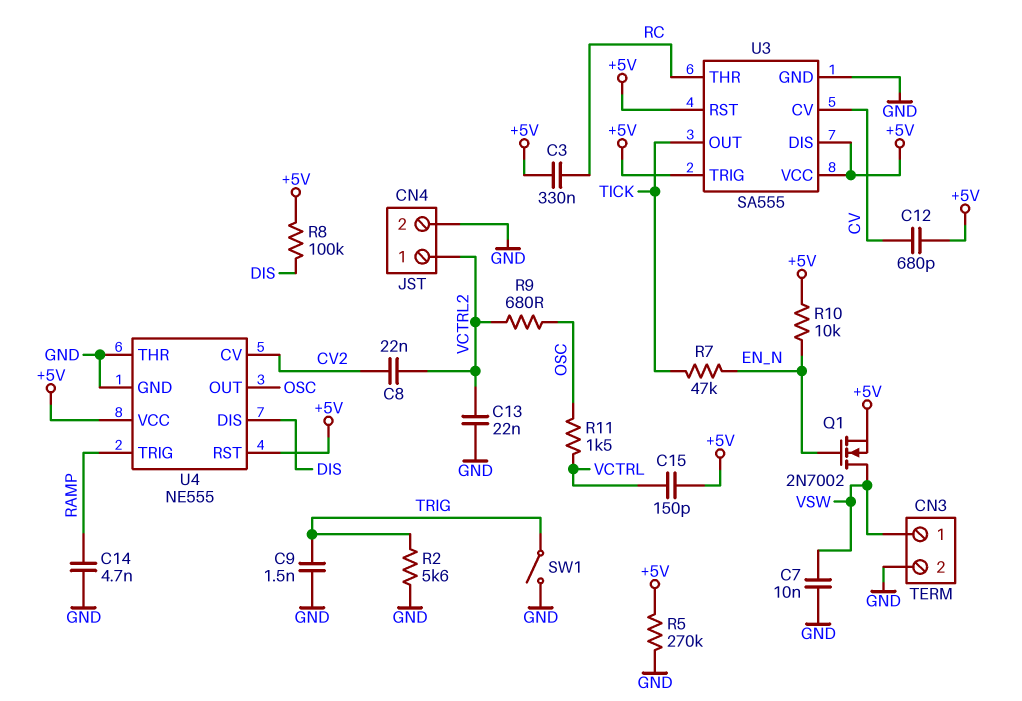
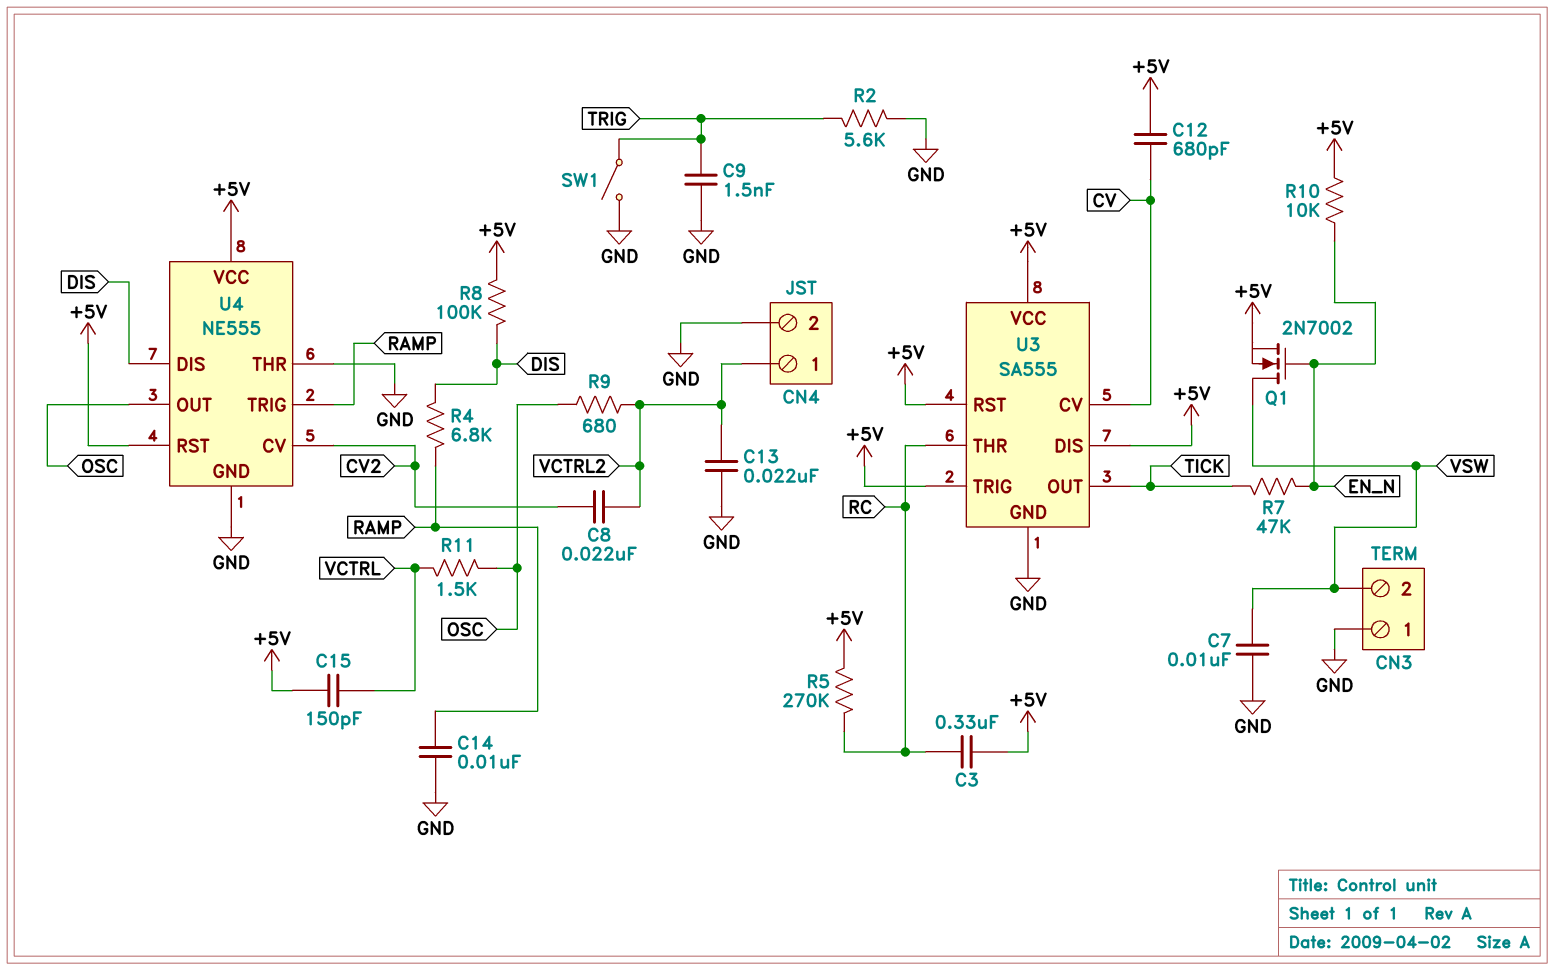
C14: 4.7nF (GND, RAMP) -> 10nF (GND, RAMP)
CN3 pin 1: VSW -> GND
CN3 pin 2: GND -> VSW
R4: none -> 6.8k (DIS, RAMP)
R5: 270k (+5V, GND) -> 270k (+5V, RC)

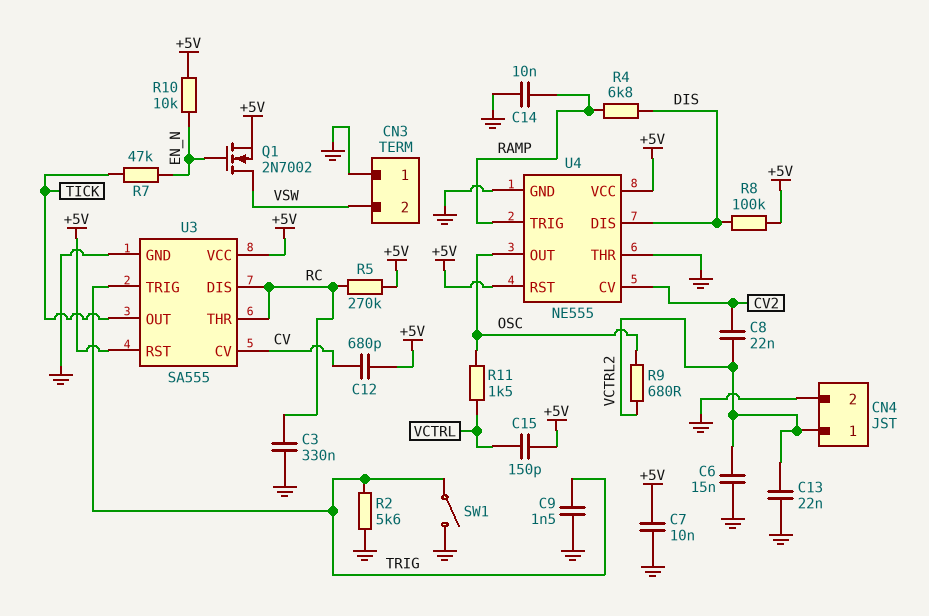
C3: 330nF (+5V, RC) -> 330nF (GND, RC)
C6: none -> 15nF (GND, VCTRL2)
C7: 10nF (GND, VSW) -> 10nF (+5V, GND)
U3 pin DIS: +5V -> RC
U3 pin TRIG: +5V -> TRIG

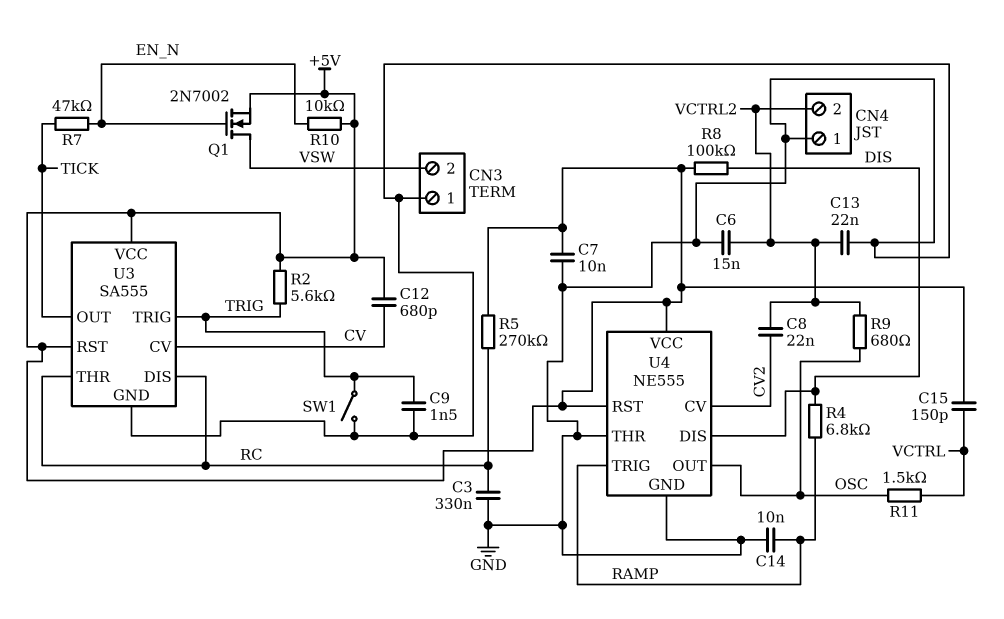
CN4 pin 1: VCTRL2 -> GND
CN4 pin 2: GND -> VCTRL2
R2: 5.6k (GND, TRIG) -> 5.6k (+5V, TRIG)

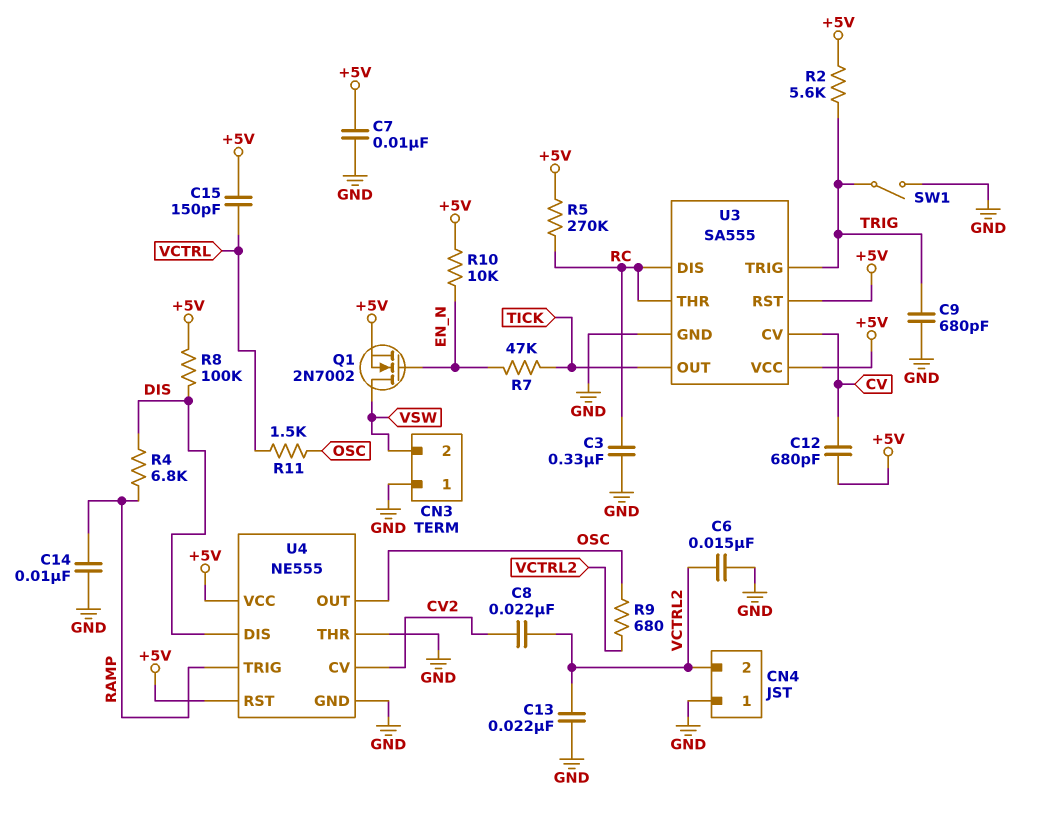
C9: 1.5nF (GND, TRIG) -> 680pF (GND, TRIG)

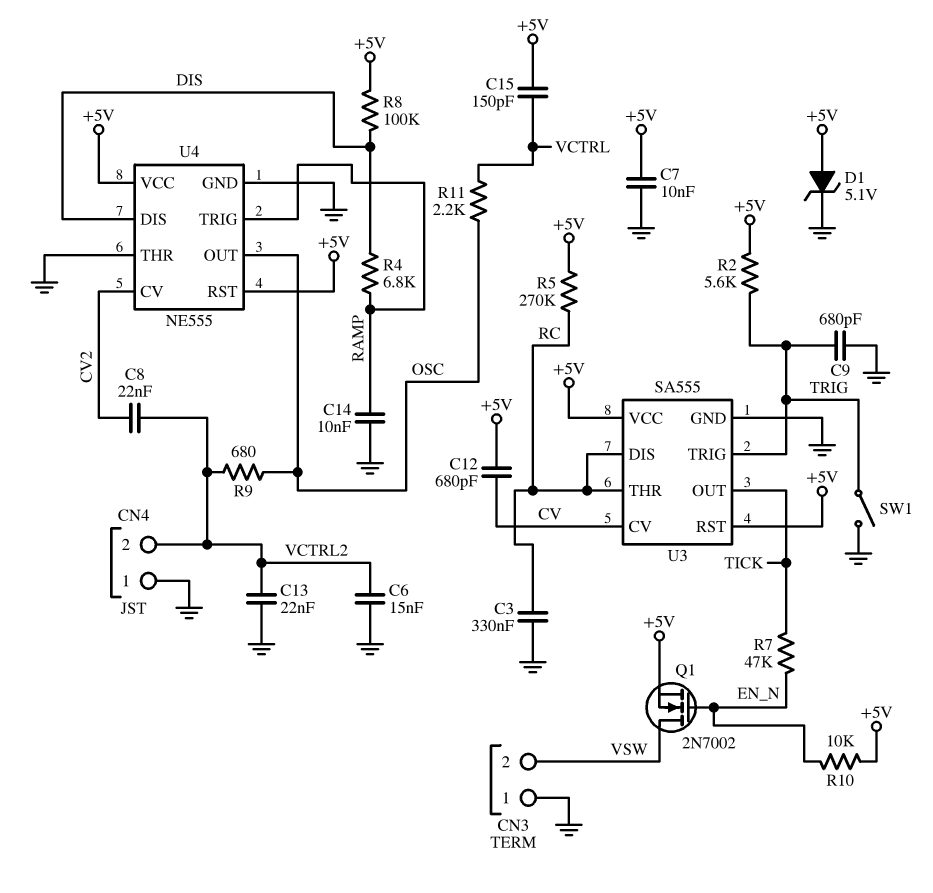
D1: none -> zener 5.1V (A +5V, K GND)
R11: 1.5k (OSC, VCTRL) -> 2.2k (OSC, VCTRL)

